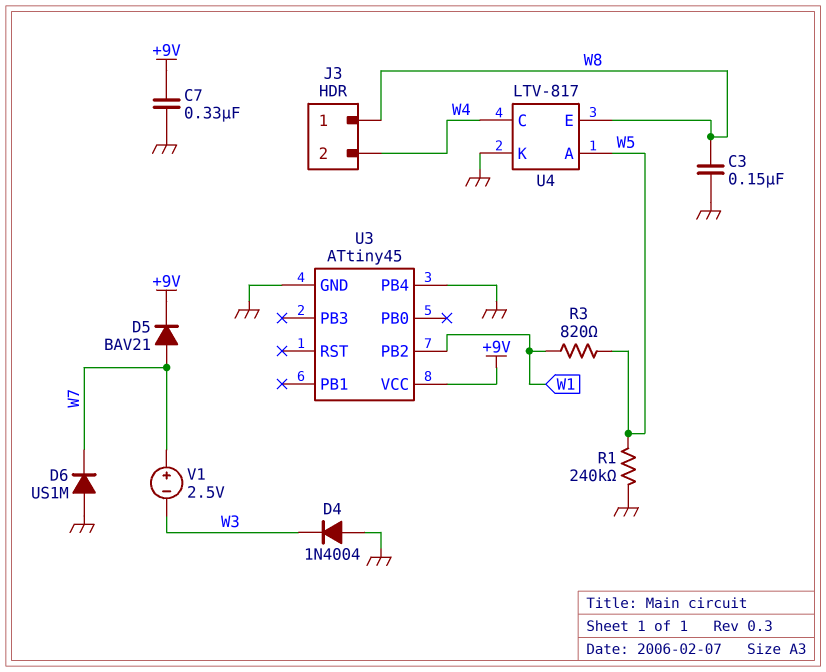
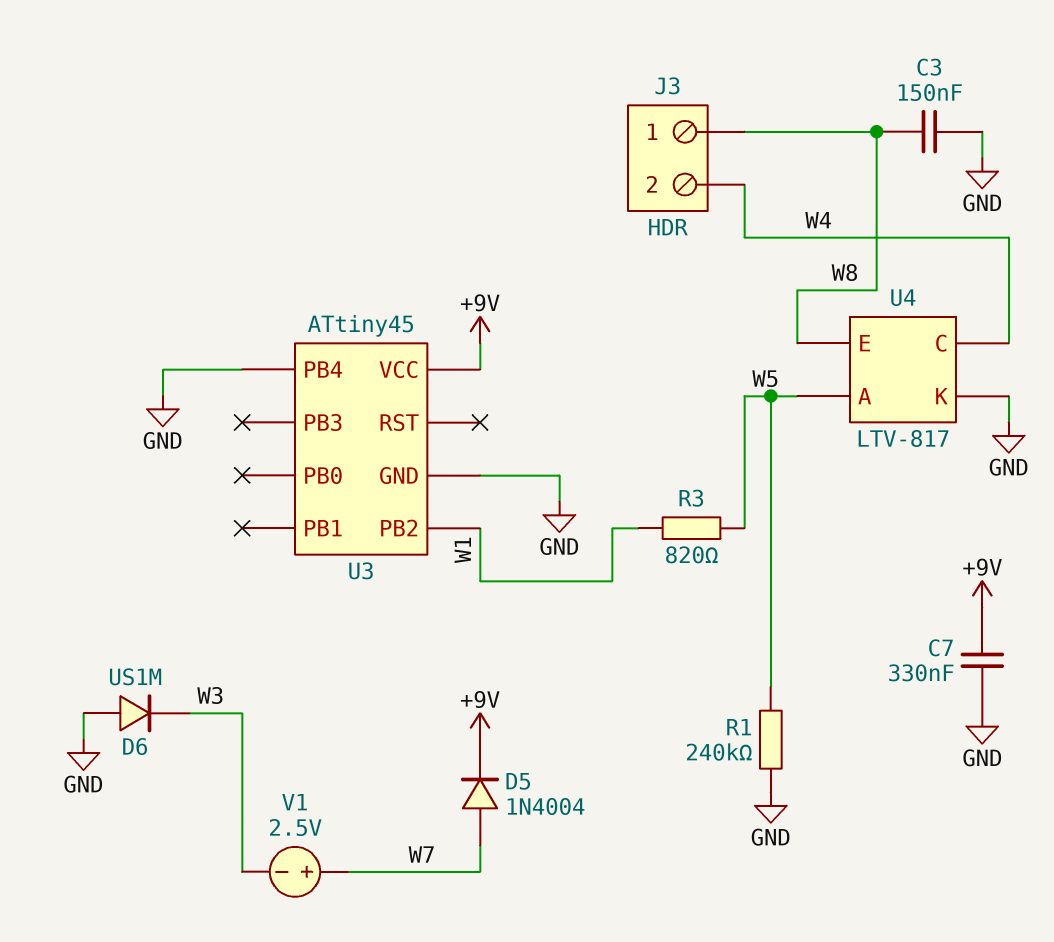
D4: diode 1N4004 (A GND, K W3) -> none
D5: diode BAV21 (A W7, K +9V) -> diode 1N4004 (A W7, K +9V)
D6: diode US1M (A GND, K W7) -> diode US1M (A GND, K W3)

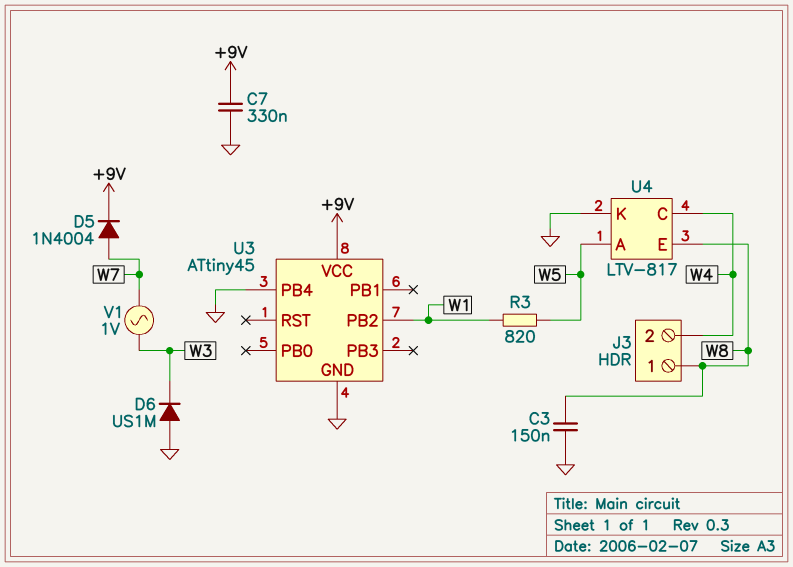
R1: 240k (GND, W5) -> none
V1: 2.5V (plus W7, minus W3) -> AC 1V (W3, W7)

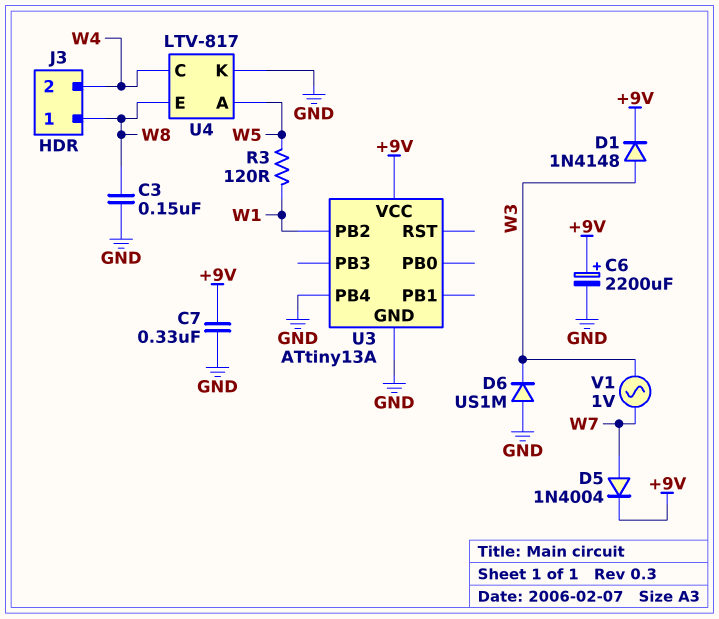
C6: none -> 2200uF (plus +9V, minus GND)
D1: none -> diode 1N4148 (A W3, K +9V)
R3: 820 (W1, W5) -> 120 (W1, W5)
U3: ATtiny45 -> ATtiny13A

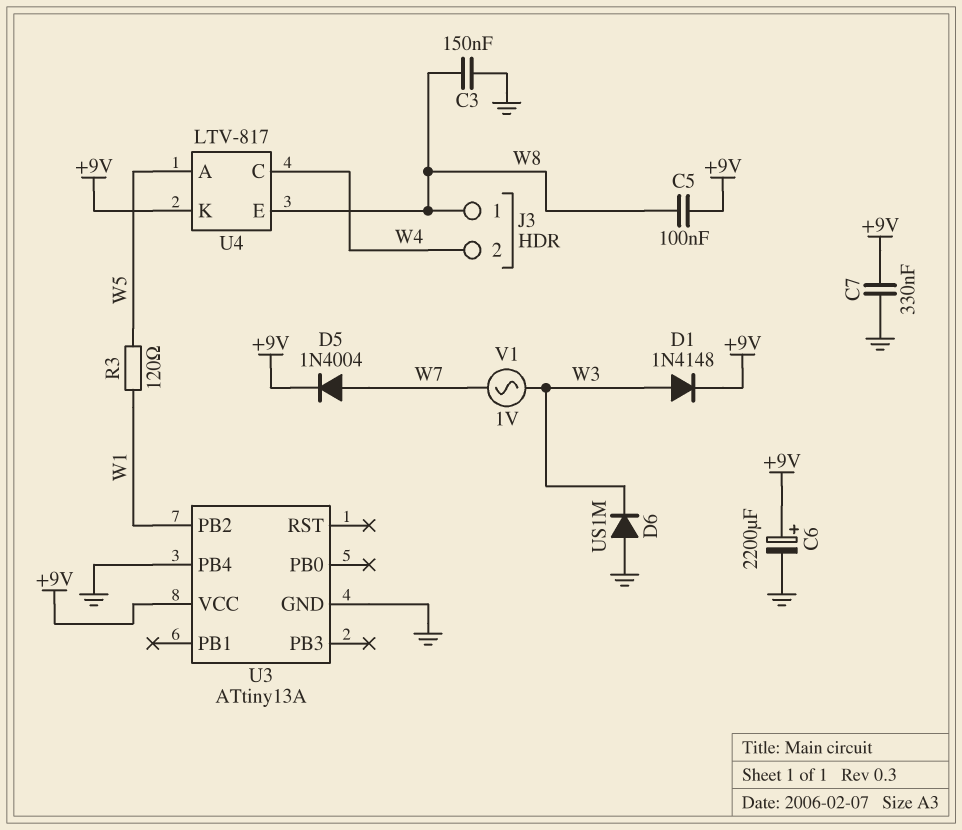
C5: none -> 100nF (+9V, W8)
U4 pin K: GND -> +9V

